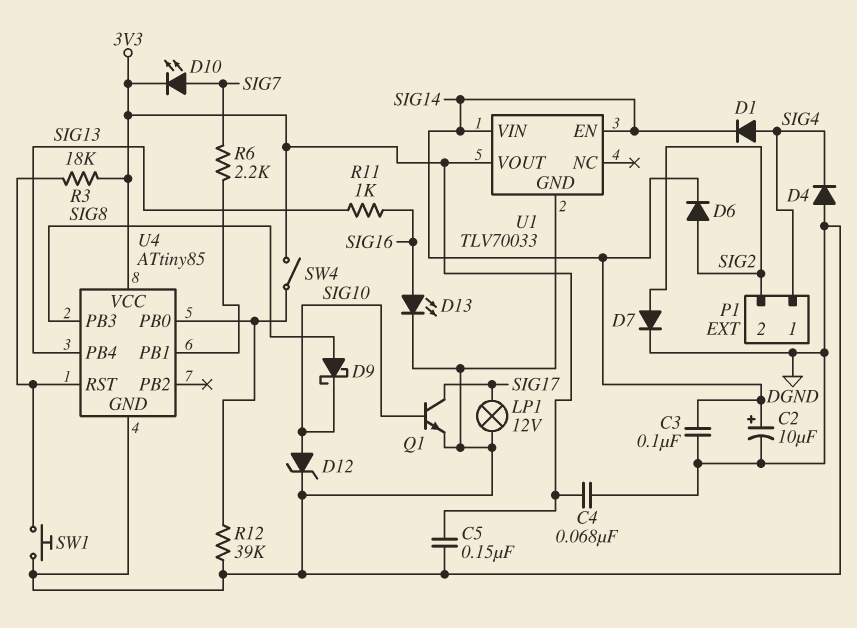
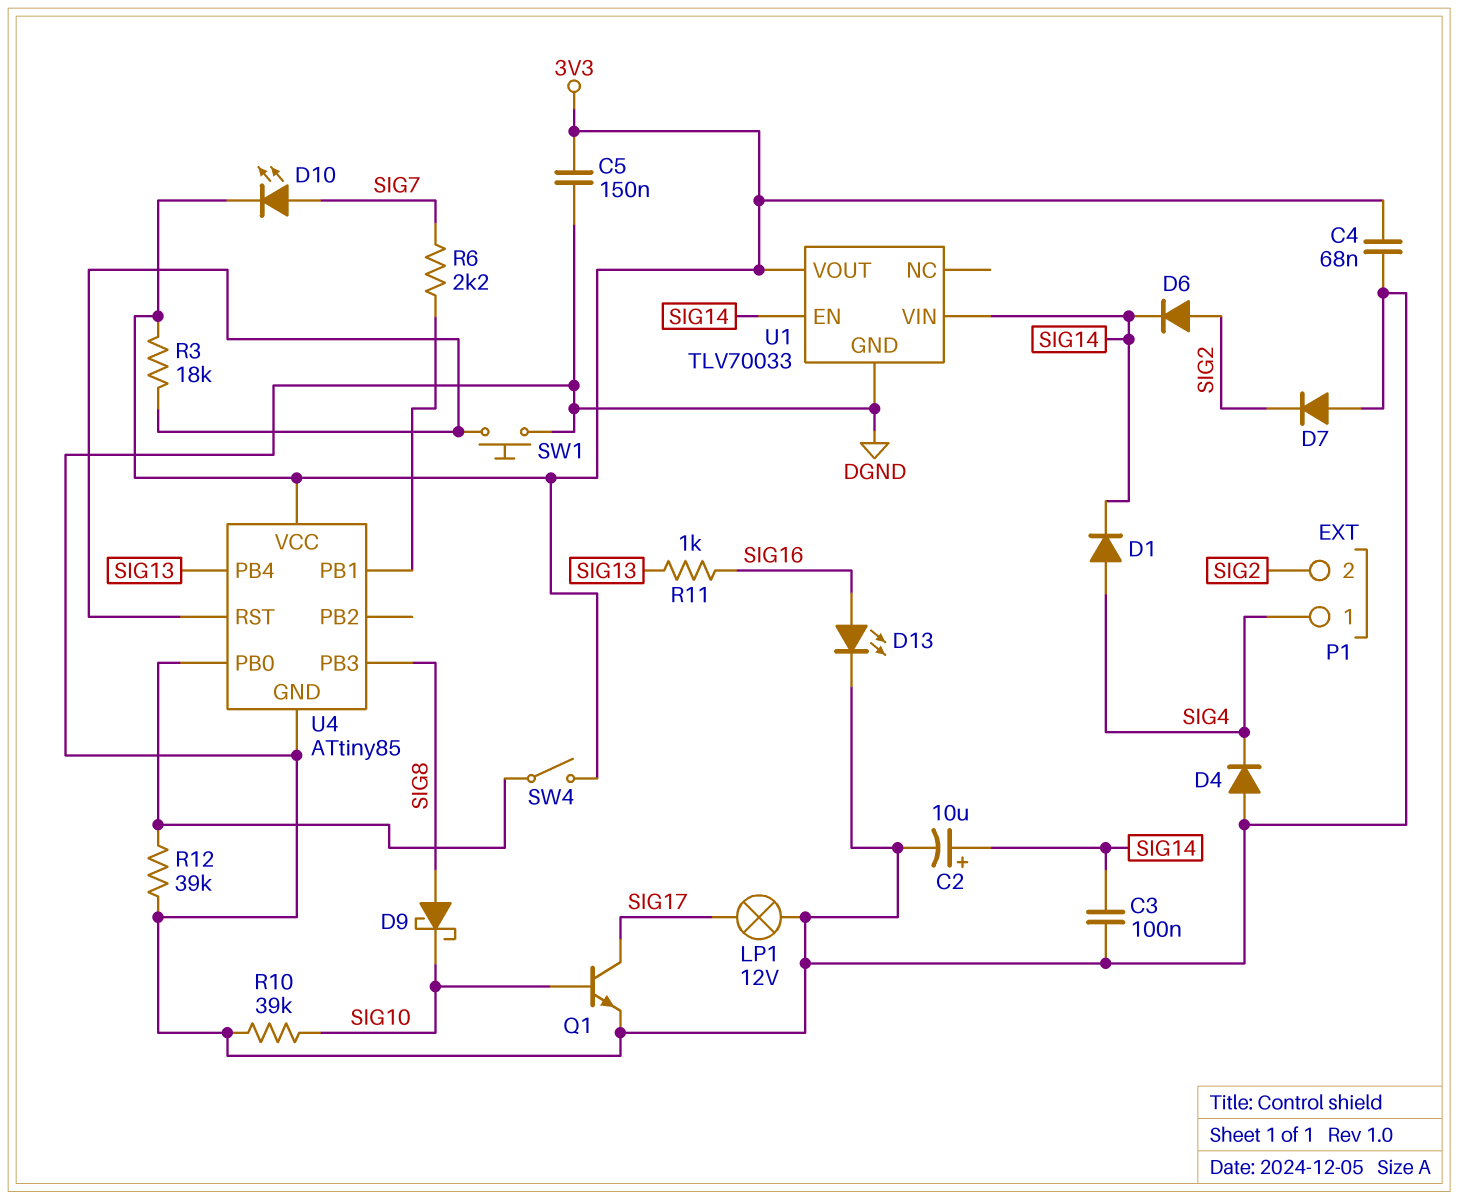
D7: diode (A SIG2, K DGND) -> diode (A DGND, K SIG2)
D12: zener (A SIG10, K DGND) -> none
R10: none -> 39k (DGND, SIG10)

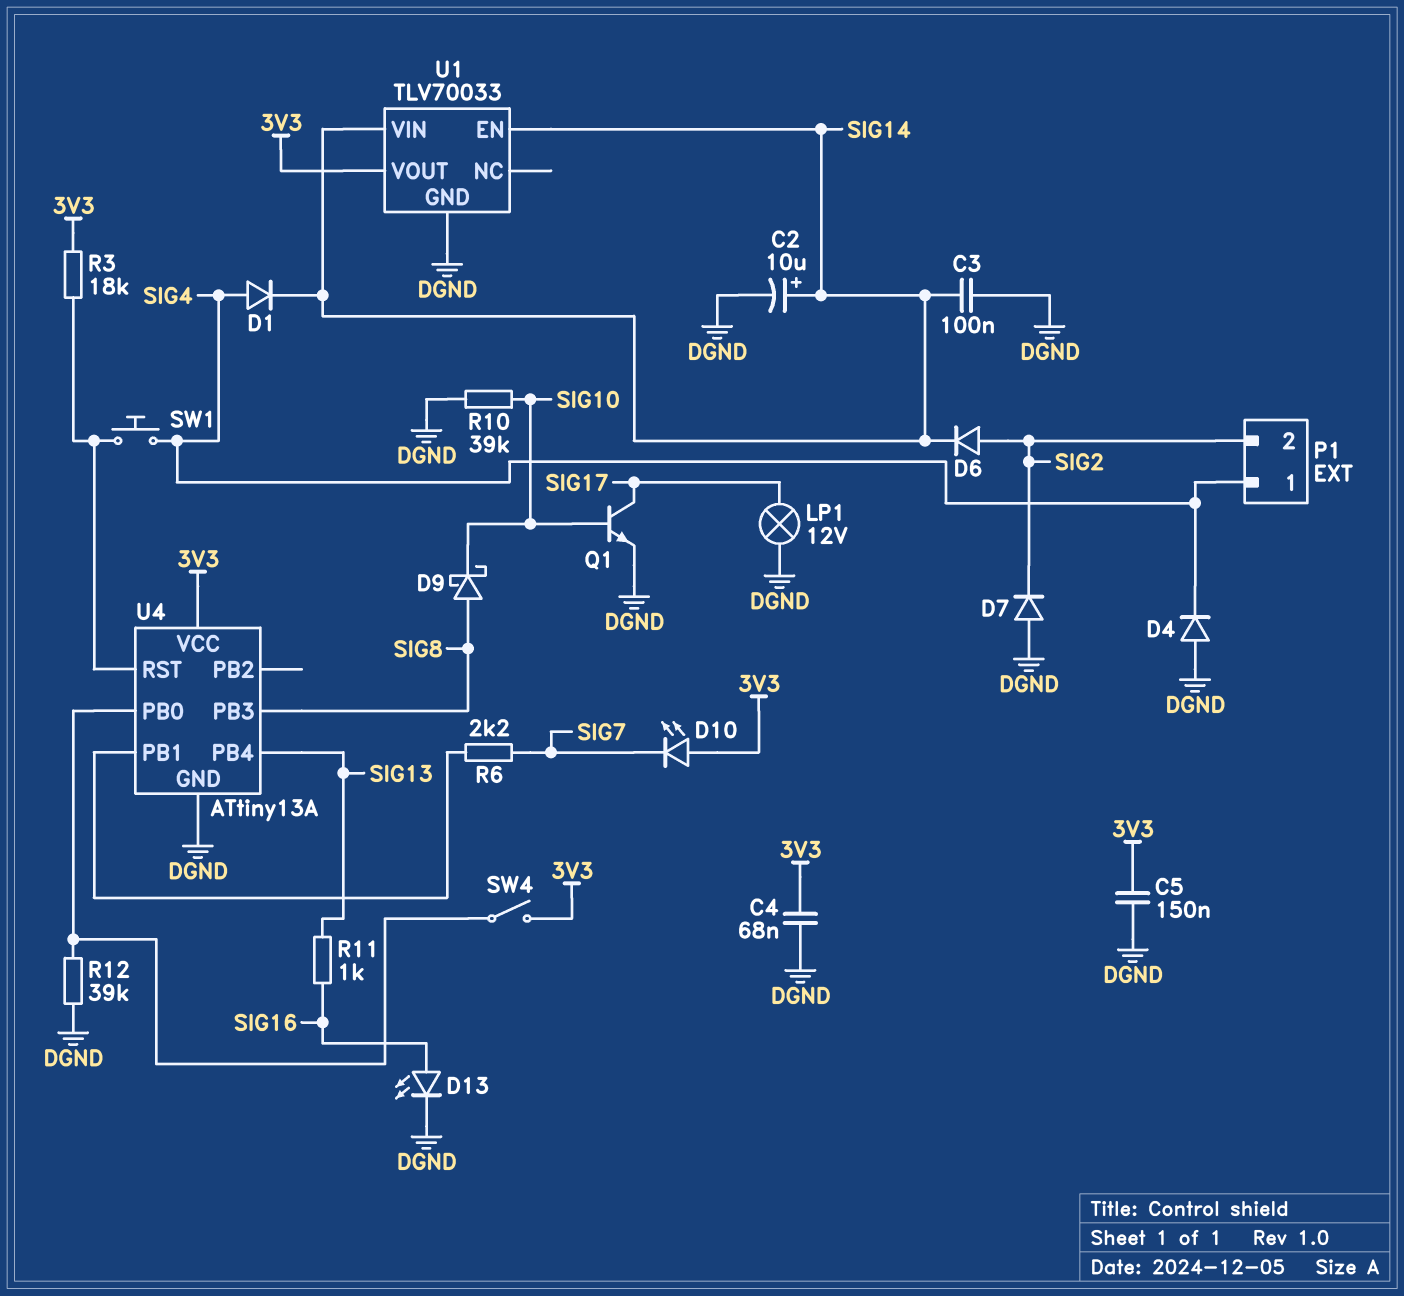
D10: LED (A SIG7, K 3V3) -> LED (A 3V3, K SIG7)
SW1: button (DGND, U4/RST) -> button (SIG4, U4/RST)
U4: ATtiny85 -> ATtiny13A

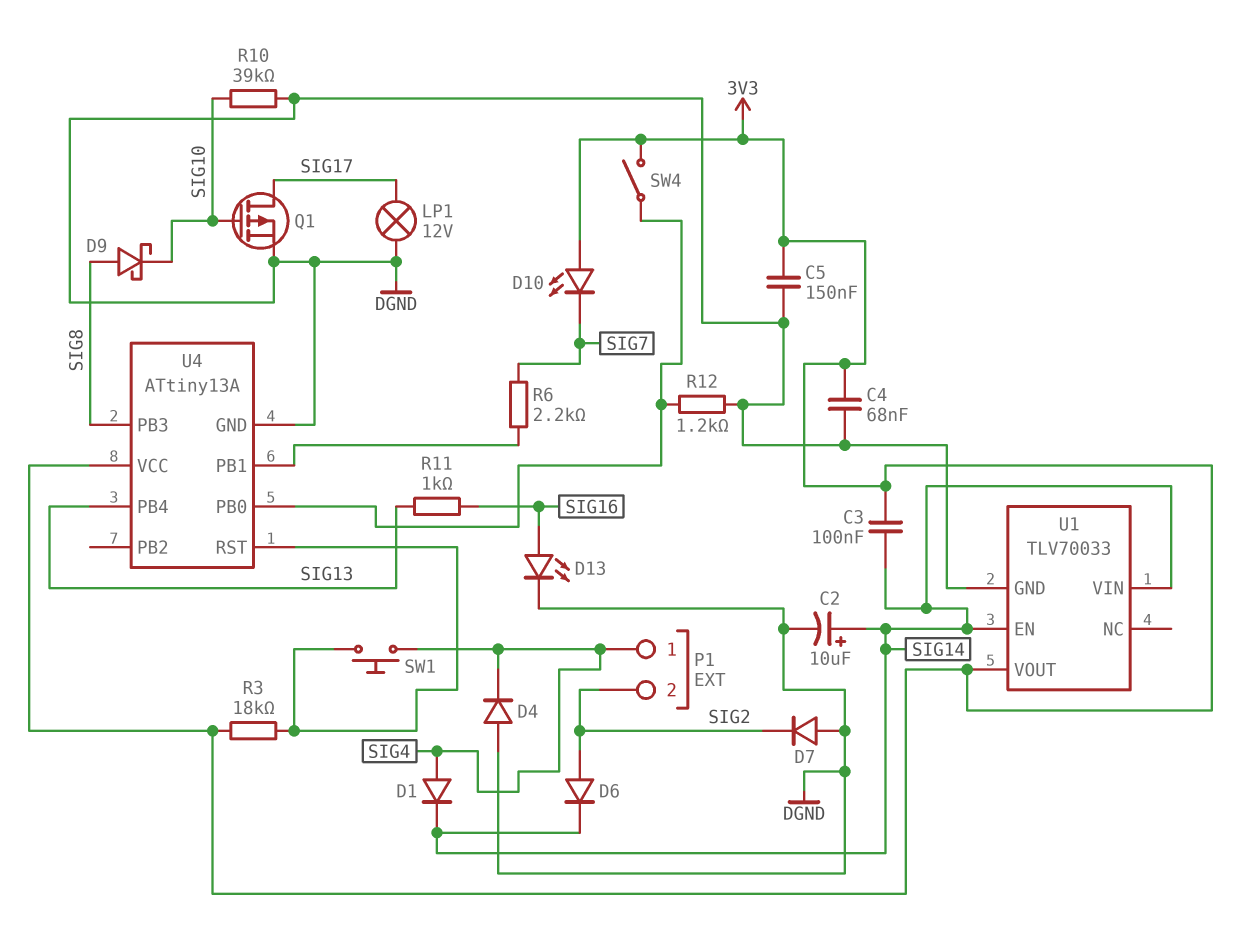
C3: 100nF (DGND, SIG14) -> 100nF (3V3, SIG14)
Q1: NPN (B SIG10, C SIG17, E DGND) -> PMOS (G SIG10, D SIG17, S DGND)
R12: 39k (DGND, U4/PB0) -> 1.2k (DGND, U4/PB0)

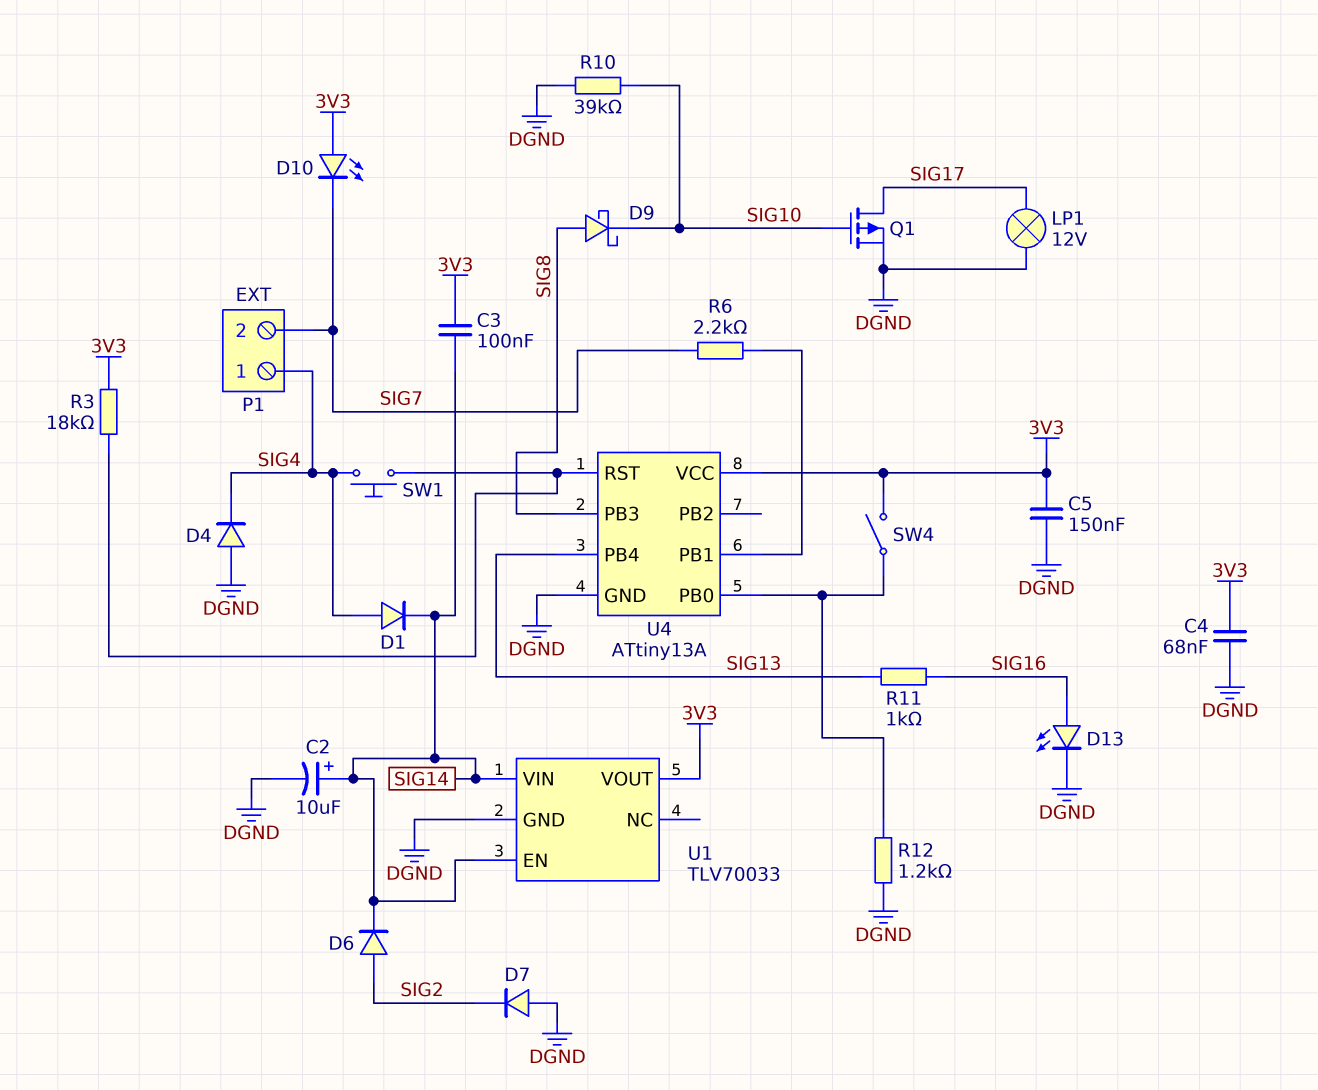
P1 pin 2: SIG2 -> SIG7

